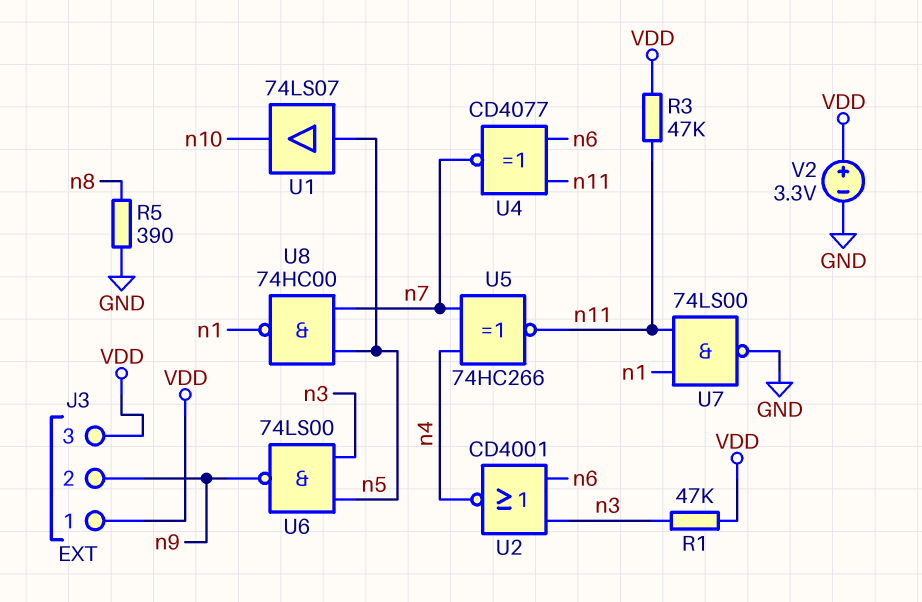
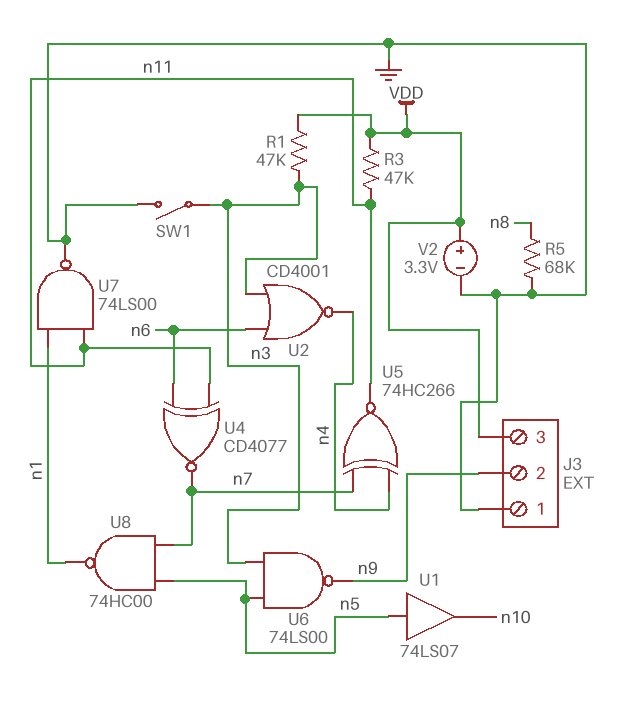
J3 pin 1: VDD -> GND
R5: 390 (GND, n8) -> 68k (GND, n8)
SW1: none -> switch (GND, n3)

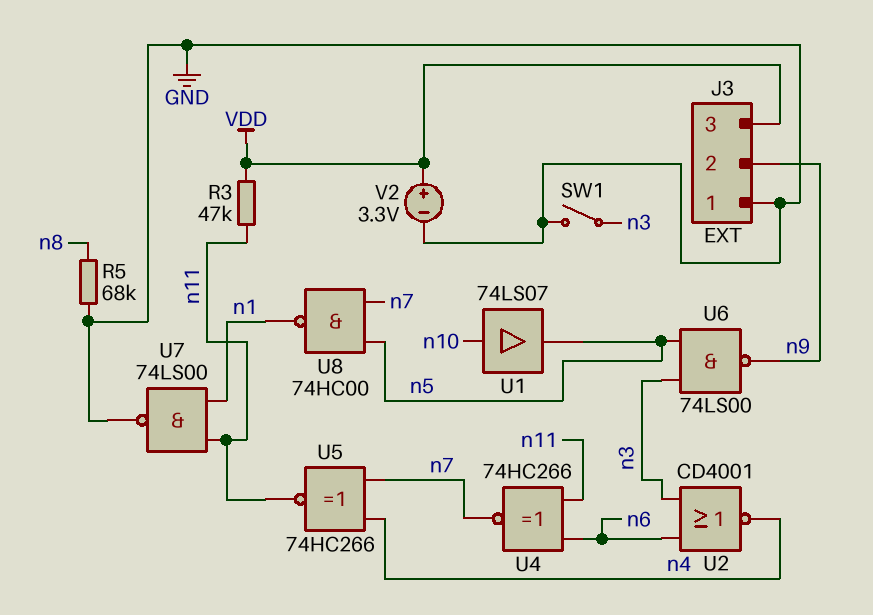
R1: 47k (VDD, n3) -> none
U1: buffer 74LS07 (in n5, out n10) -> buffer 74LS07 (in n10, out n5)
U4: XNOR CD4077 (in n6, in n11, out n7) -> XNOR 74HC266 (in n6, in n11, out n7)

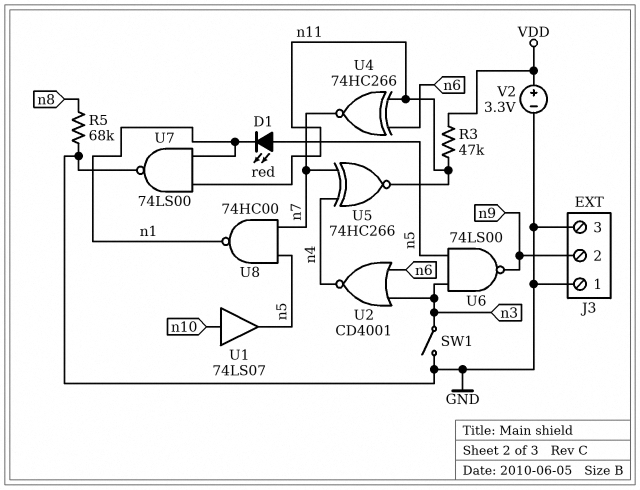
D1: none -> LED red (A n5, K n1)
J3 pin 3: VDD -> GND

